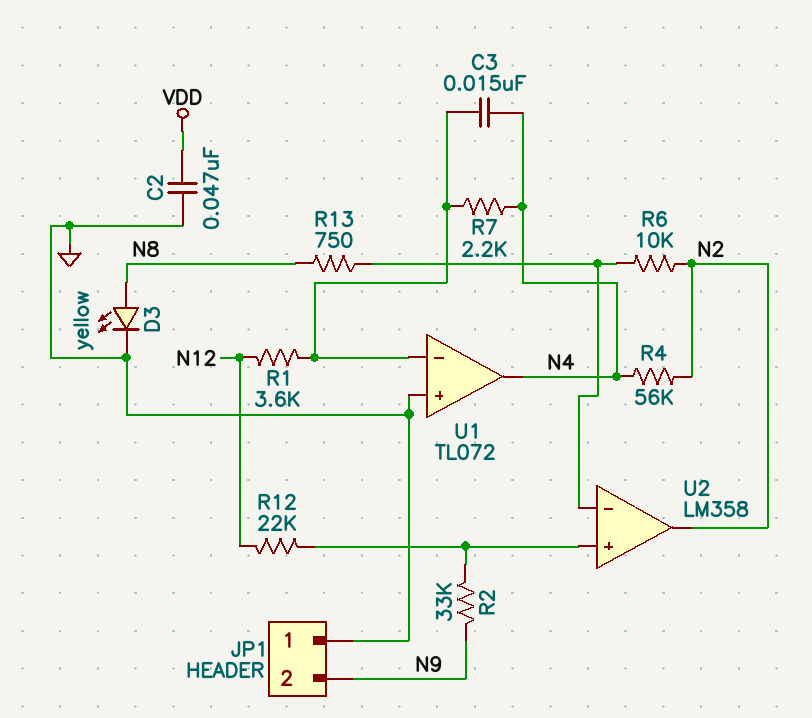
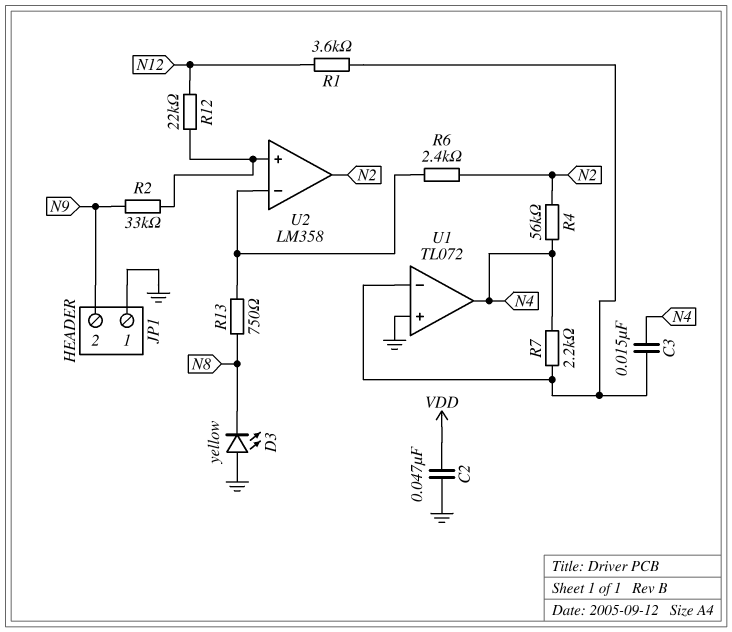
D3: LED yellow (A N8, K GND) -> LED yellow (A GND, K N8)
R6: 10k (N2, U2/in-) -> 2.4k (N2, U2/in-)

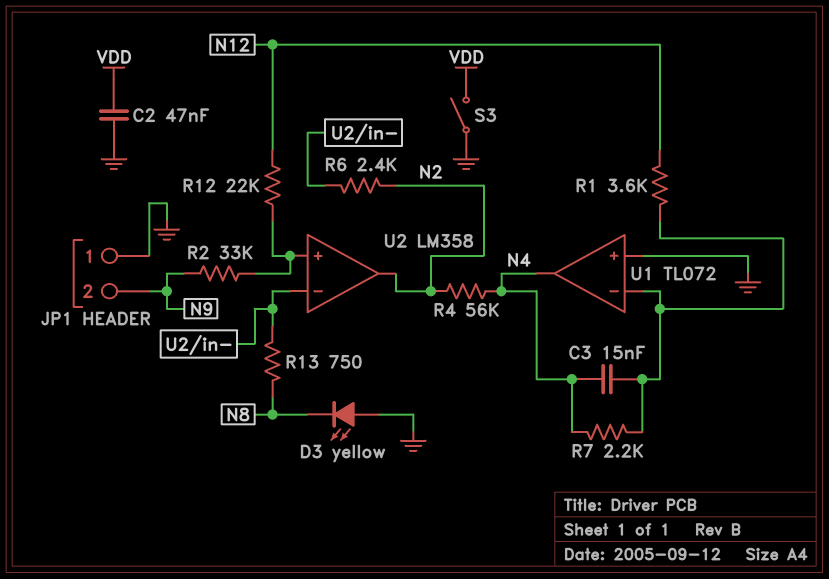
S3: none -> switch (GND, VDD)

